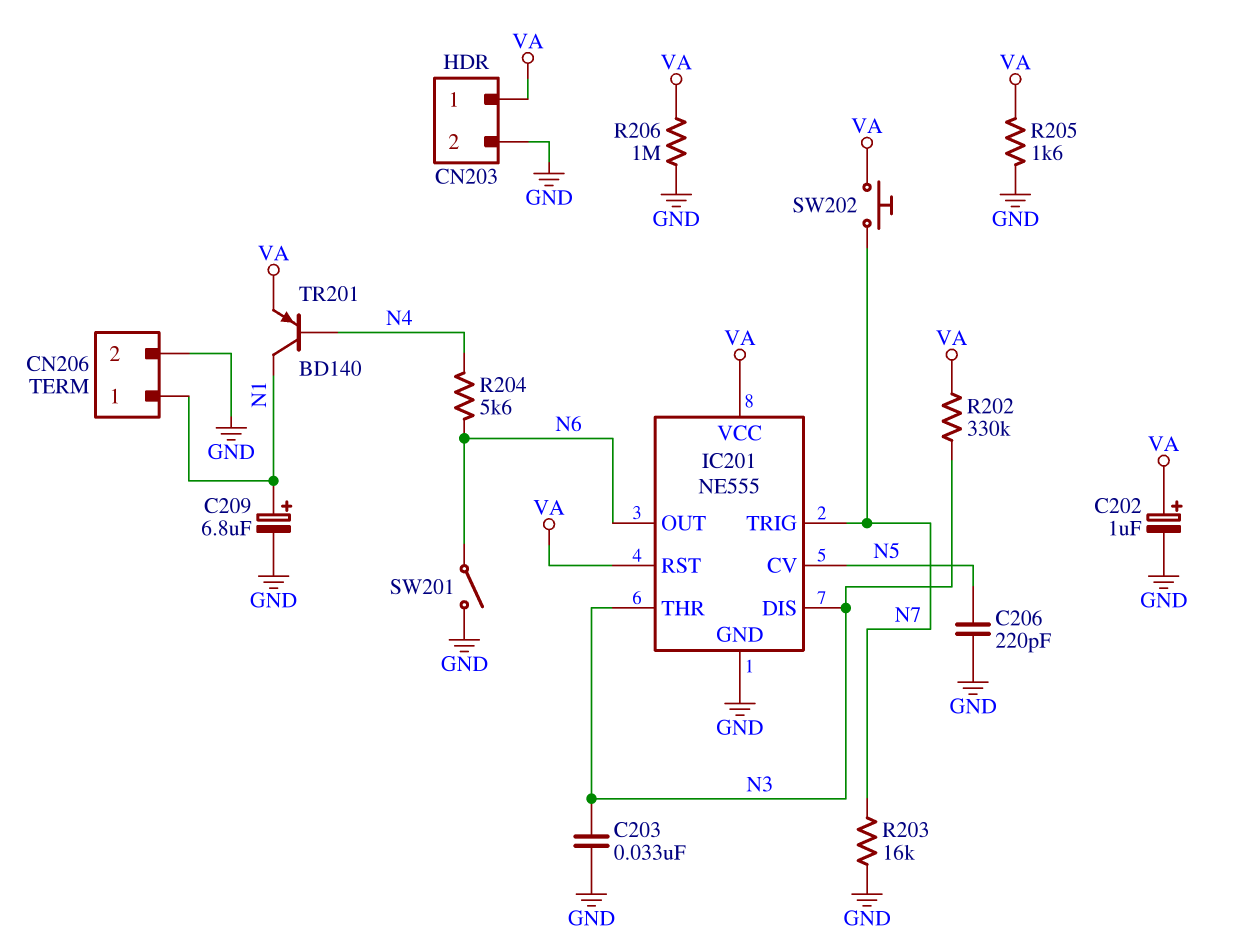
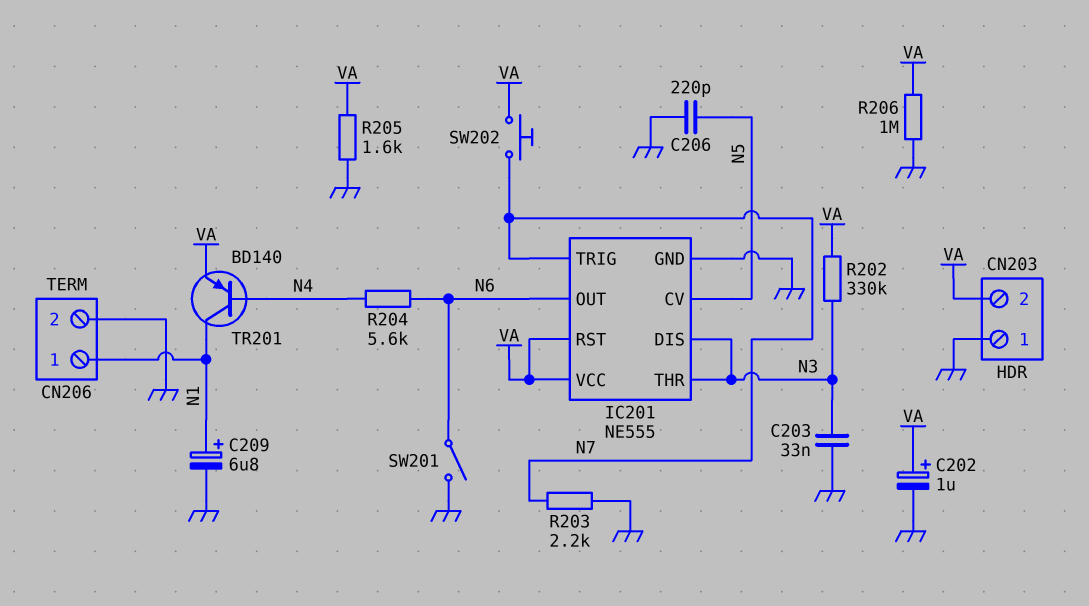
CN203 pin 1: VA -> GND
CN203 pin 2: GND -> VA
R203: 16k (GND, N7) -> 2.2k (GND, N7)

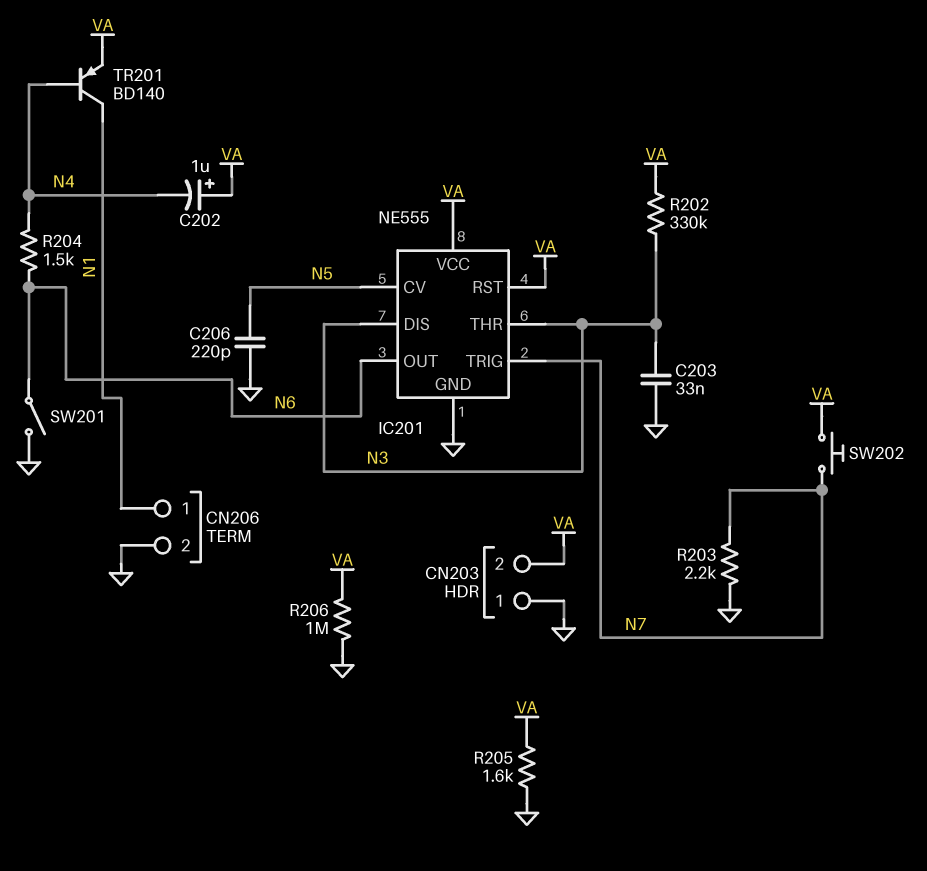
C202: 1uF (plus VA, minus GND) -> 1uF (plus VA, minus N4)
C209: 6.8uF (plus N1, minus GND) -> none
R204: 5.6k (N4, N6) -> 1.5k (N4, N6)

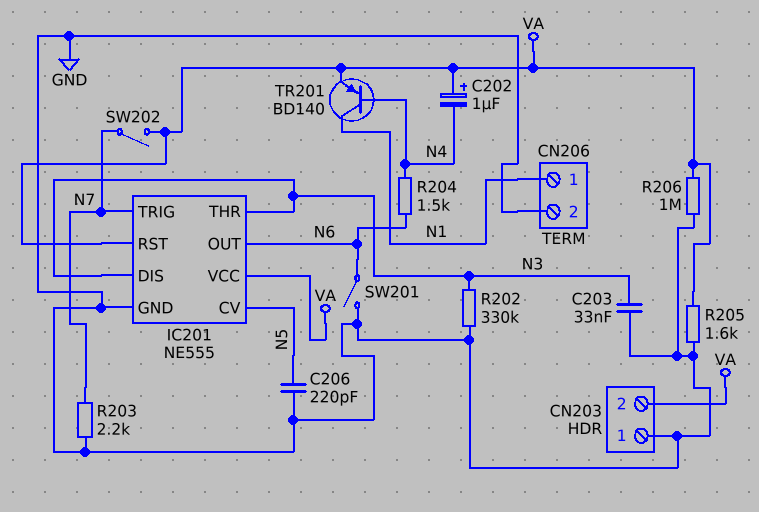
R202: 330k (N3, VA) -> 330k (GND, N3)
SW202: button (N7, VA) -> switch (N7, VA)

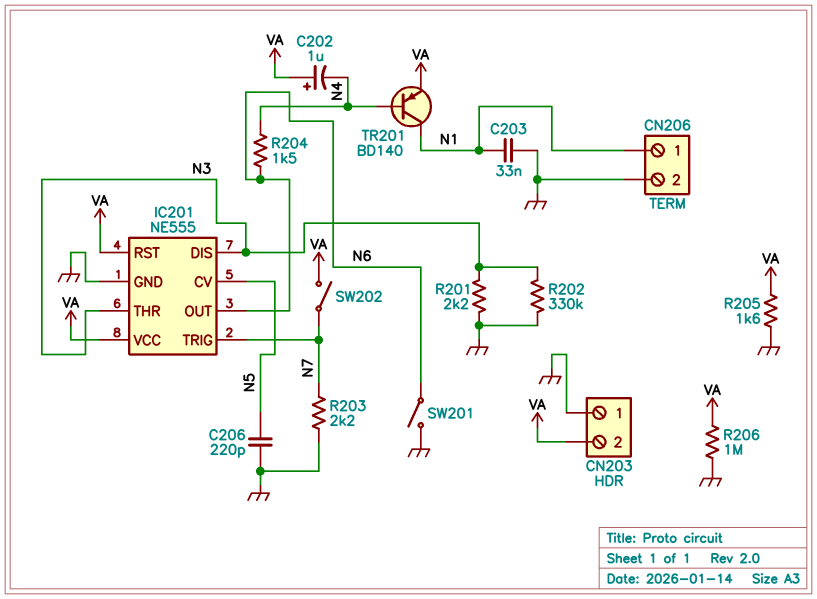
C203: 33nF (GND, N3) -> 33nF (GND, N1)
R201: none -> 2.2k (GND, N3)

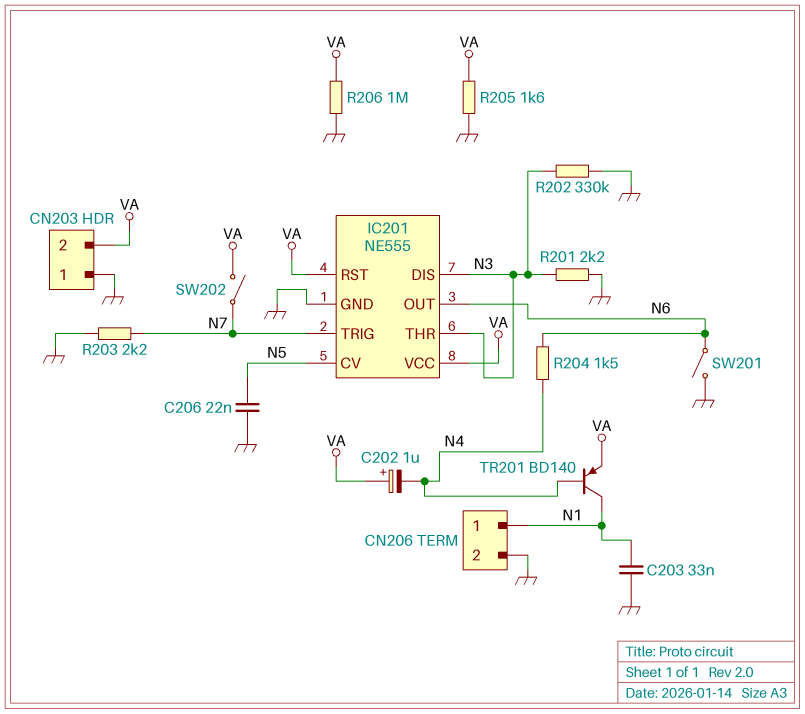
C206: 220pF (GND, N5) -> 22nF (GND, N5)

